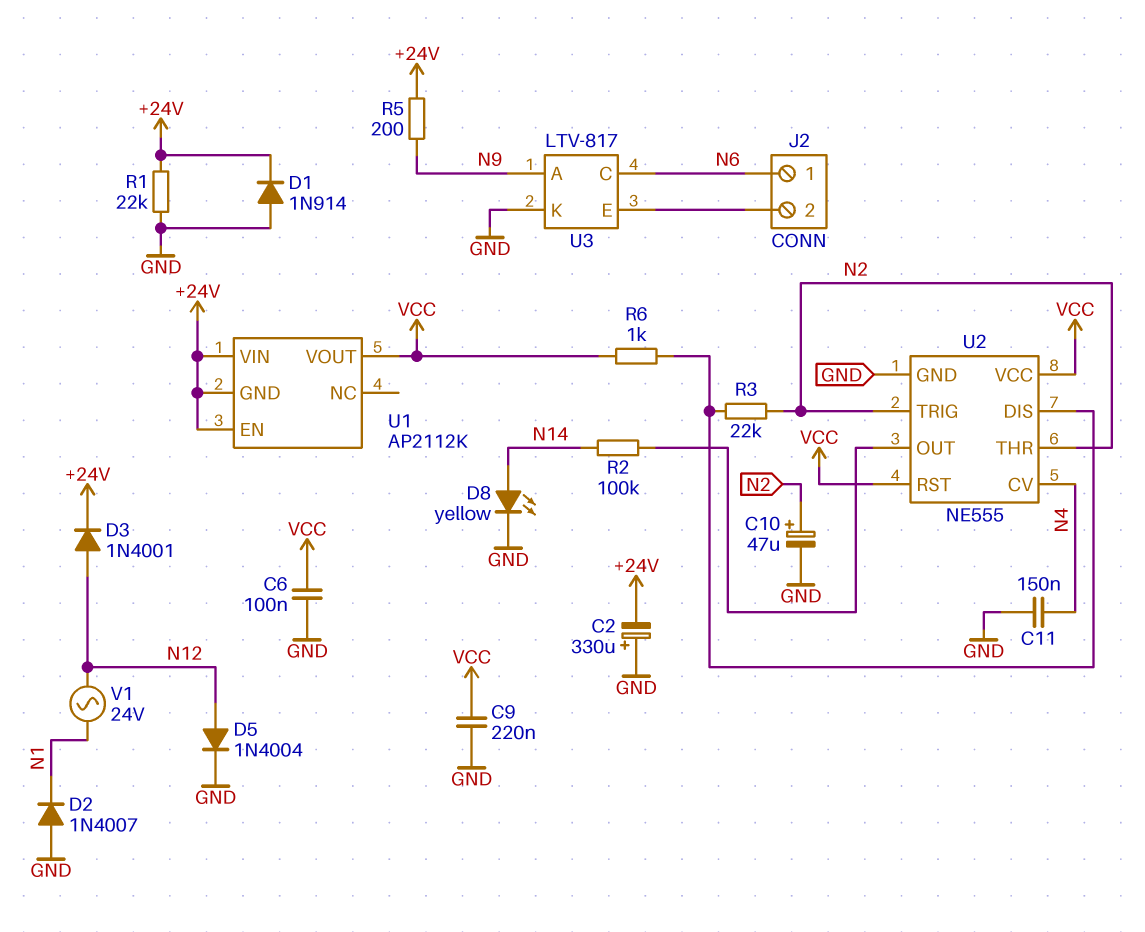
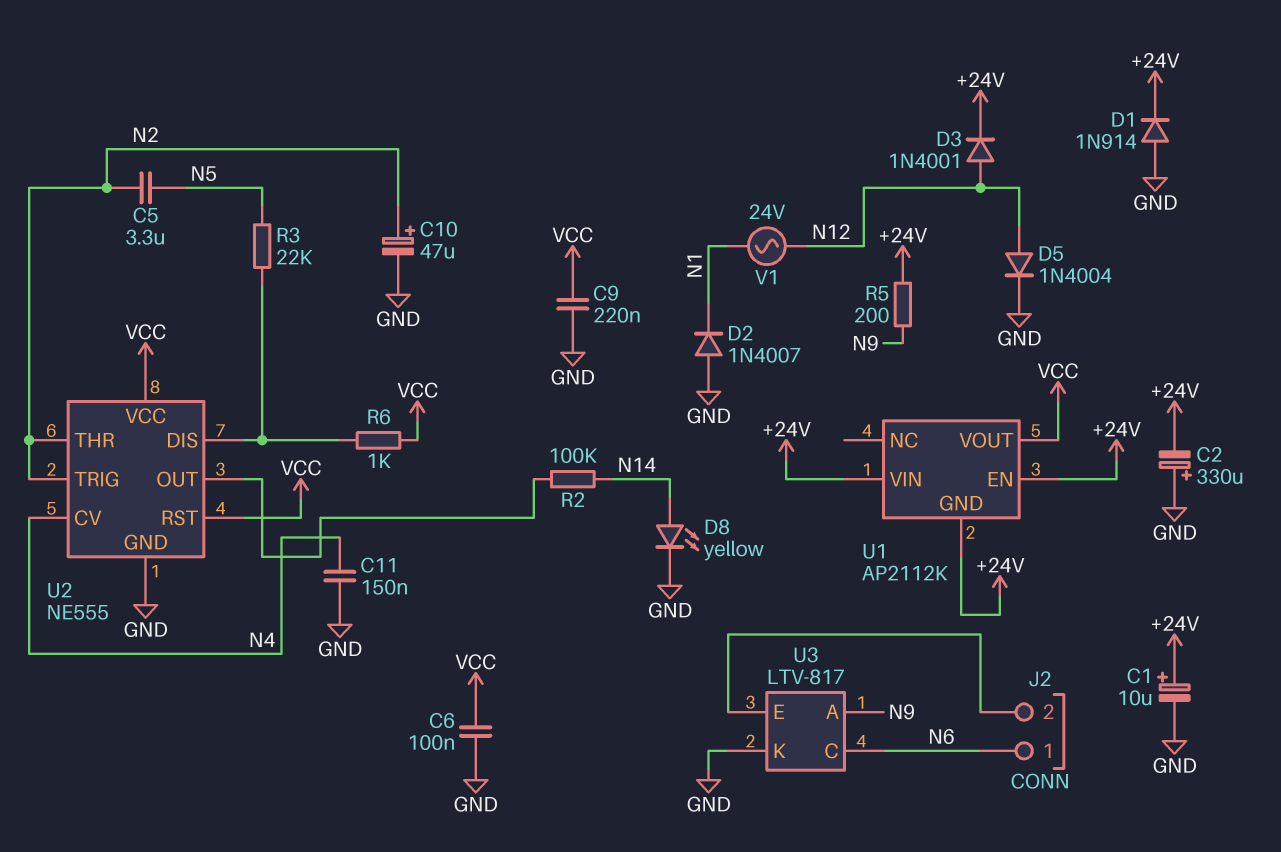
C1: none -> 10uF (plus +24V, minus GND)
C5: none -> 3.3uF (N2, N5)
R1: 22k (+24V, GND) -> none
R3: 22k (N2, U2/DIS) -> 22k (N5, U2/DIS)

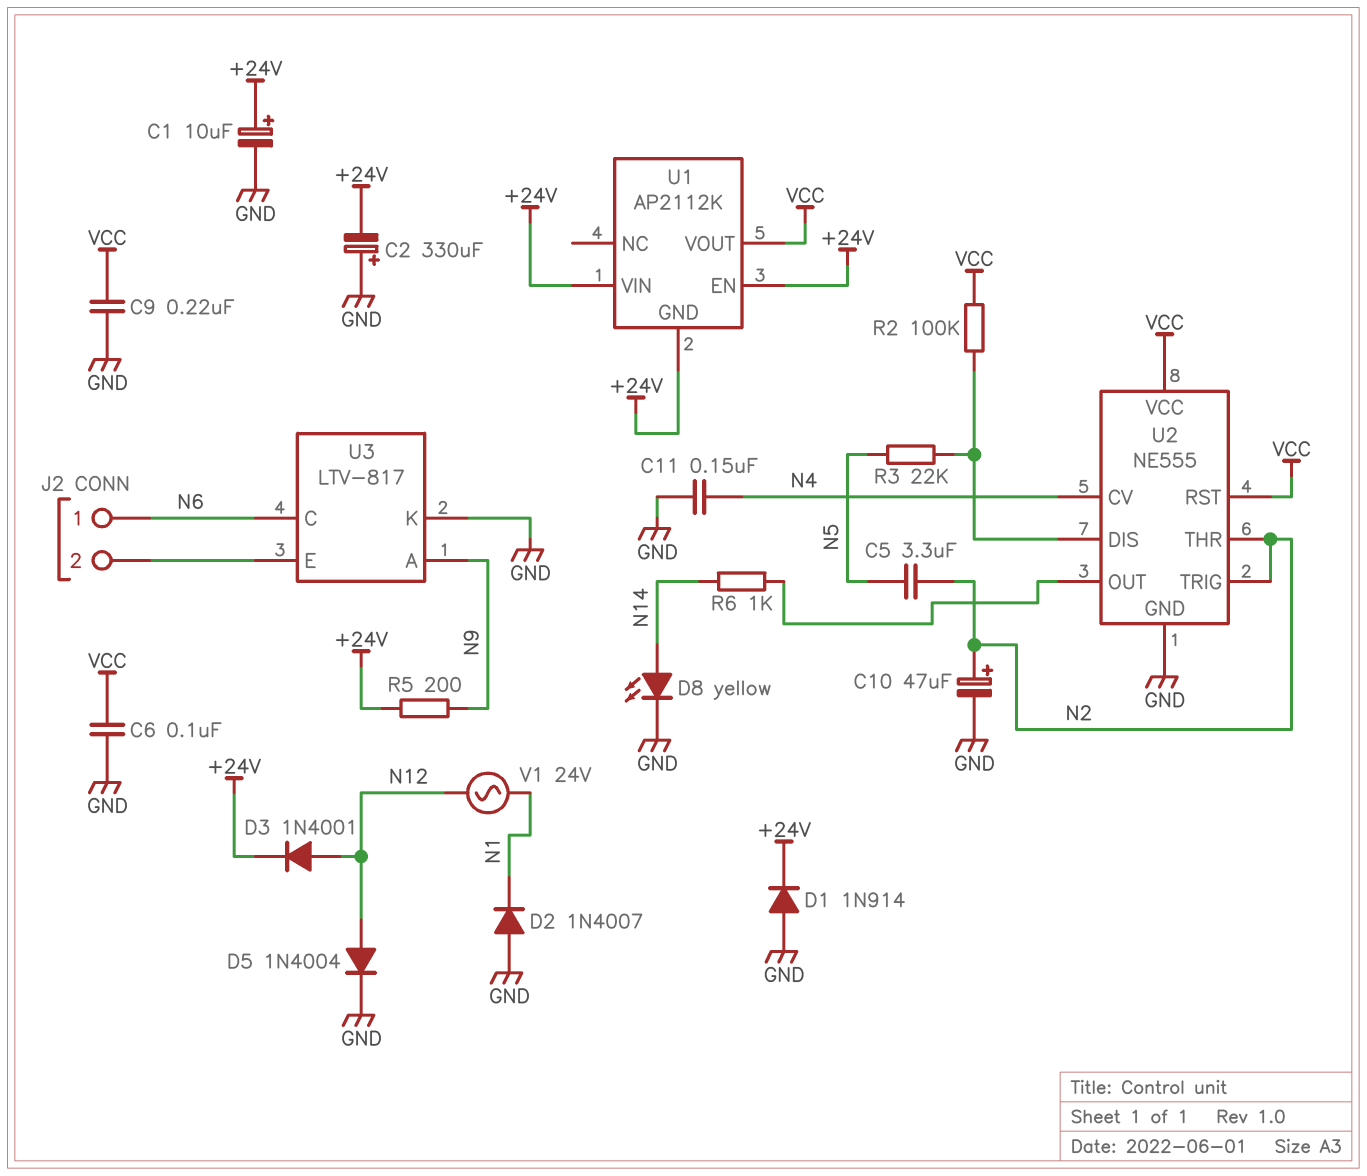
R2: 100k (N14, U2/OUT) -> 100k (U2/DIS, VCC)
R6: 1k (U2/DIS, VCC) -> 1k (N14, U2/OUT)

